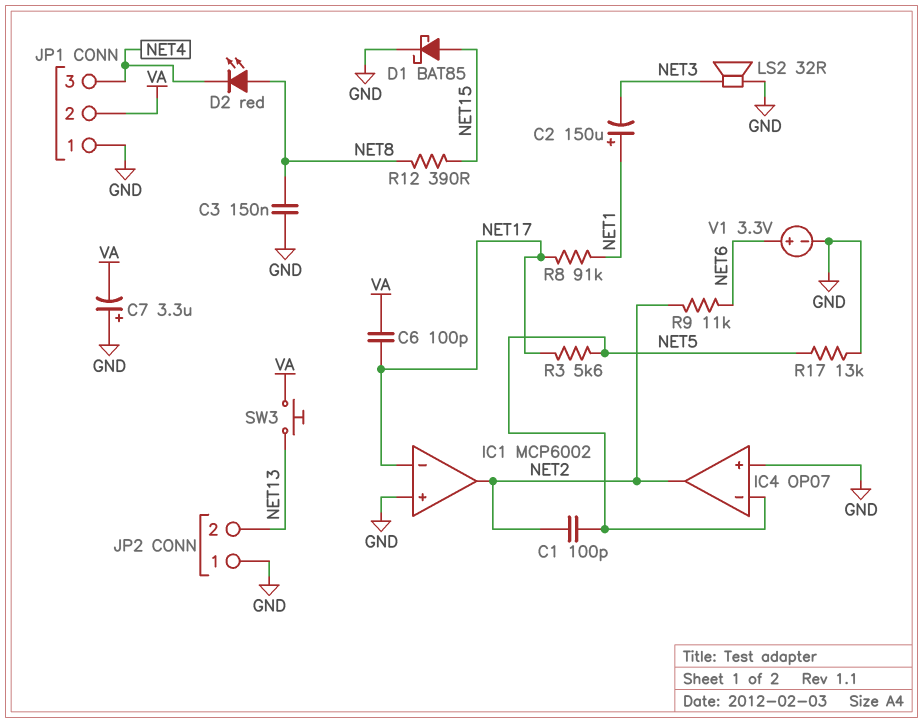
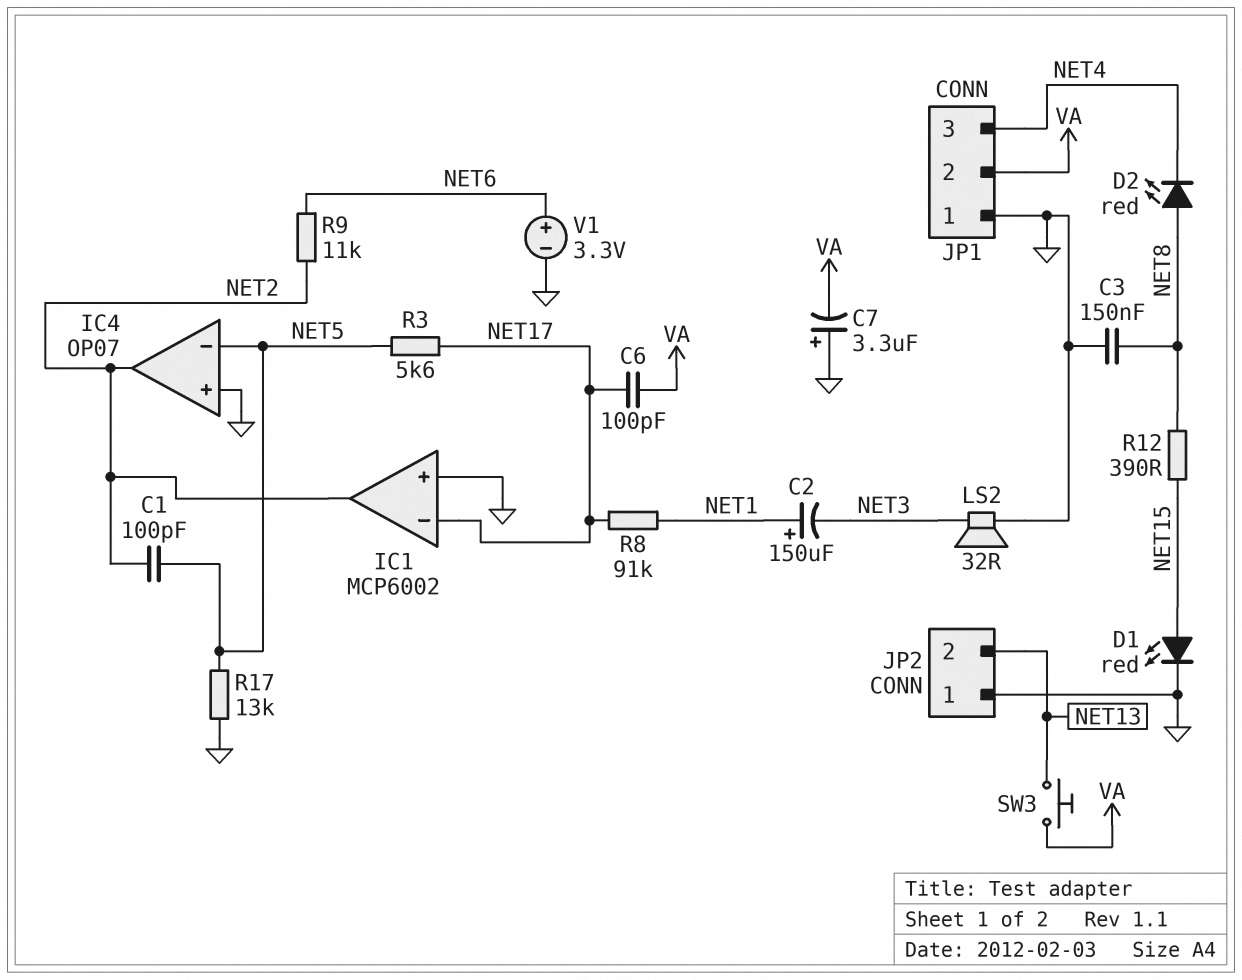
D1: schottky BAT85 (A NET15, K GND) -> LED red (A NET15, K GND)

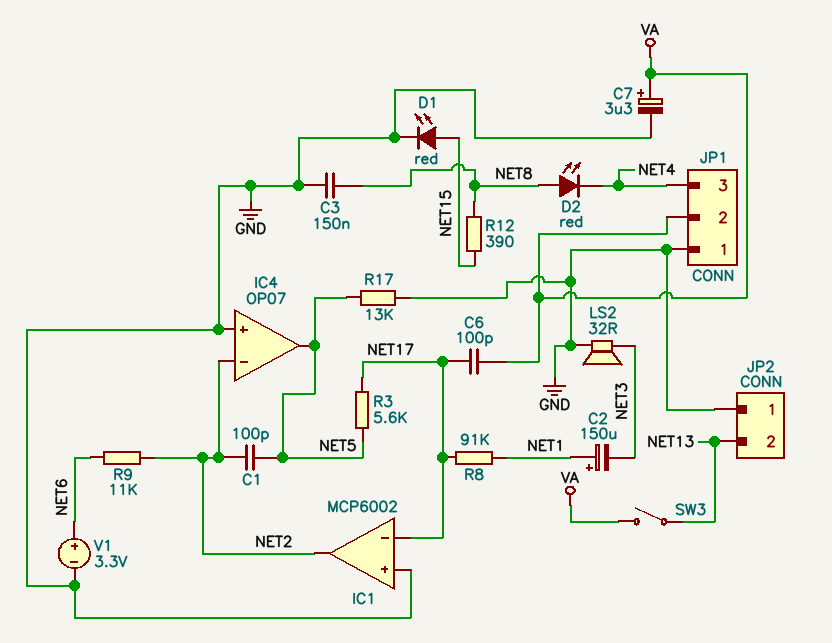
C7: 3.3uF (plus GND, minus VA) -> 3.3uF (plus VA, minus GND)
IC4 pin in-: NET5 -> NET2
IC4 pin out: NET2 -> NET5
SW3: button (NET13, VA) -> switch (NET13, VA)

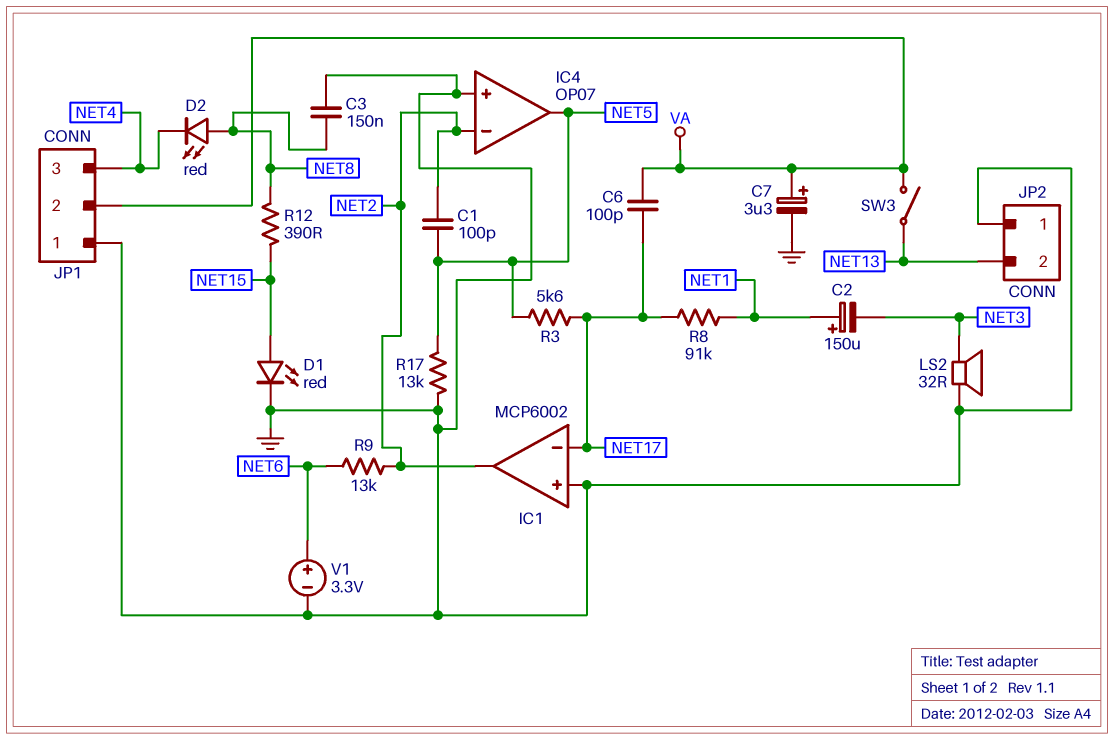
R9: 11k (NET2, NET6) -> 13k (NET2, NET6)

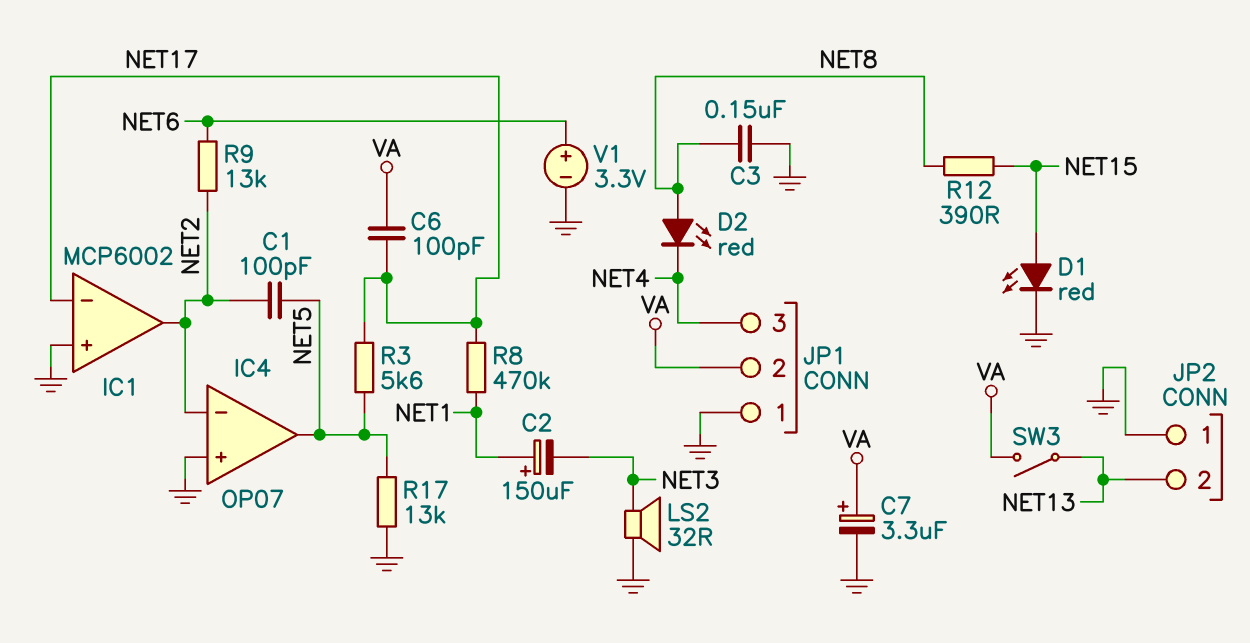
R8: 91k (NET1, NET17) -> 470k (NET1, NET17)

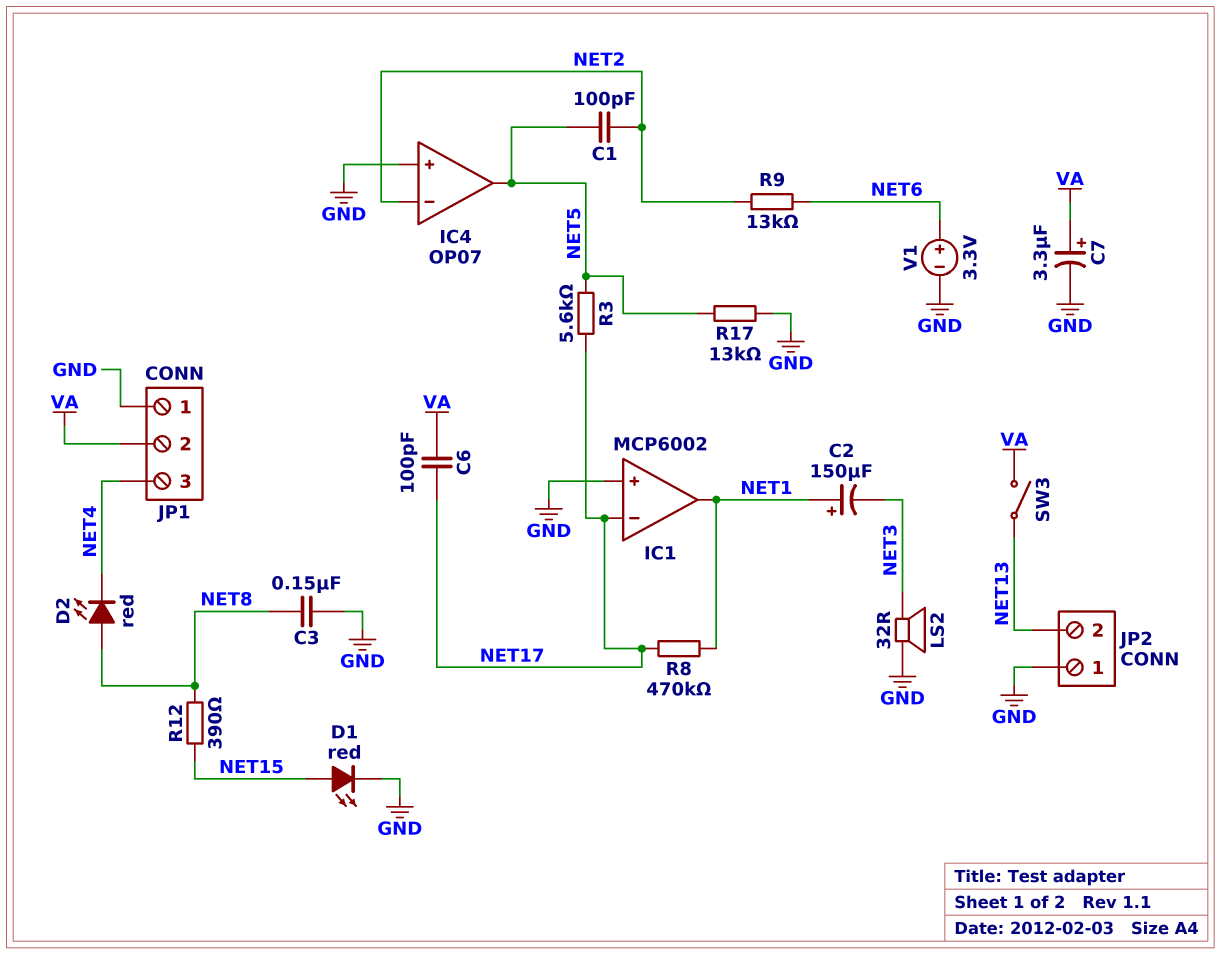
IC1 pin out: NET2 -> NET1

